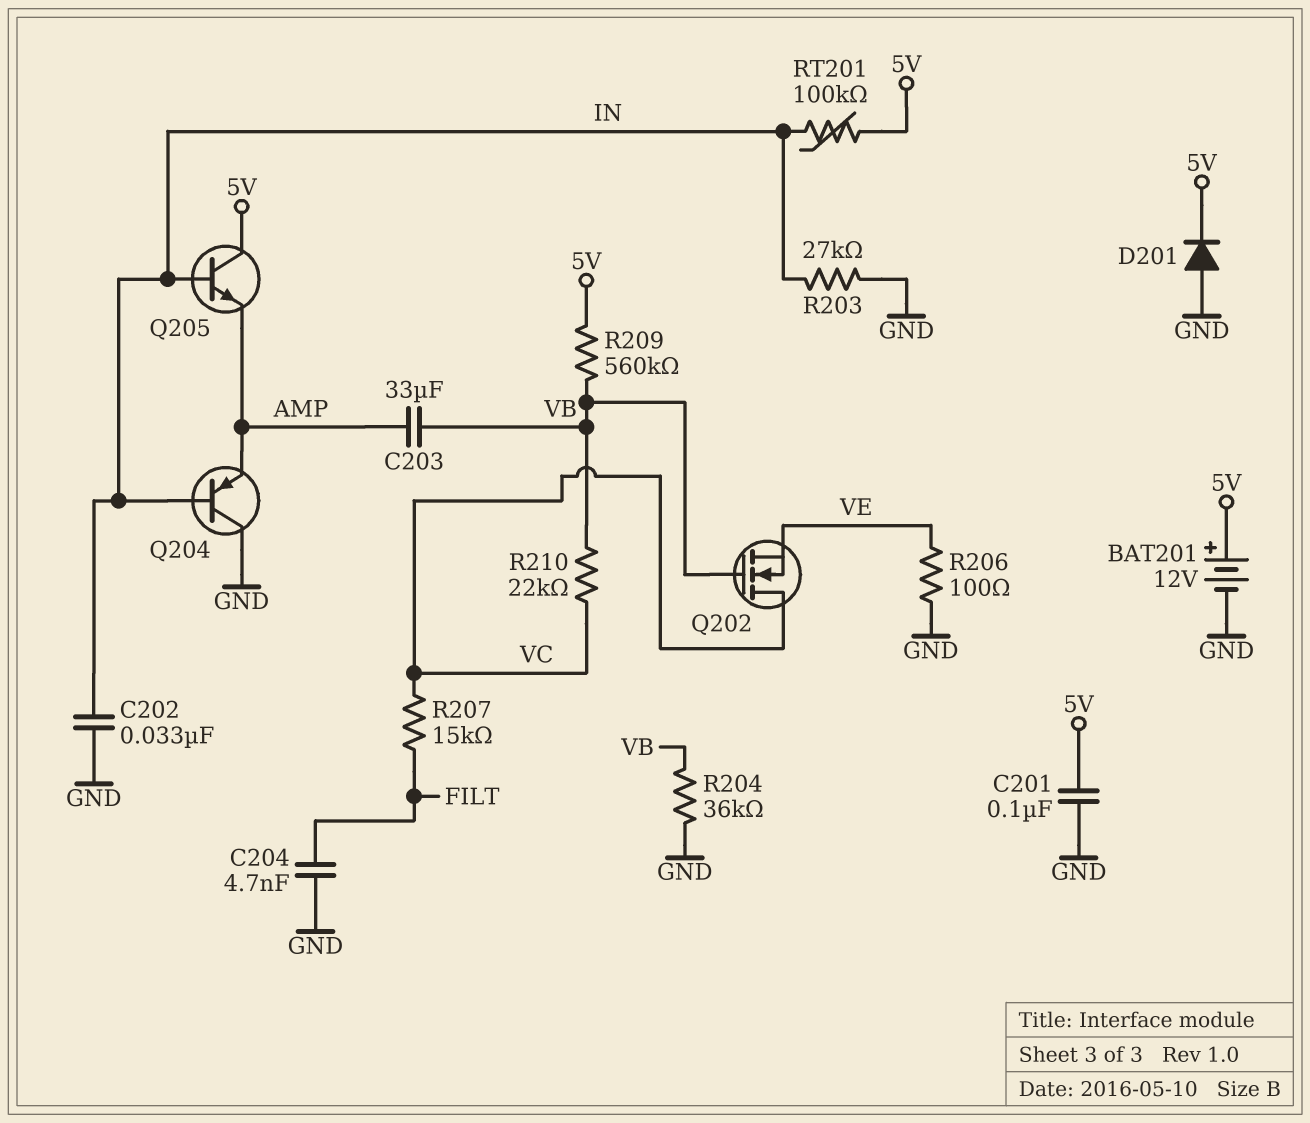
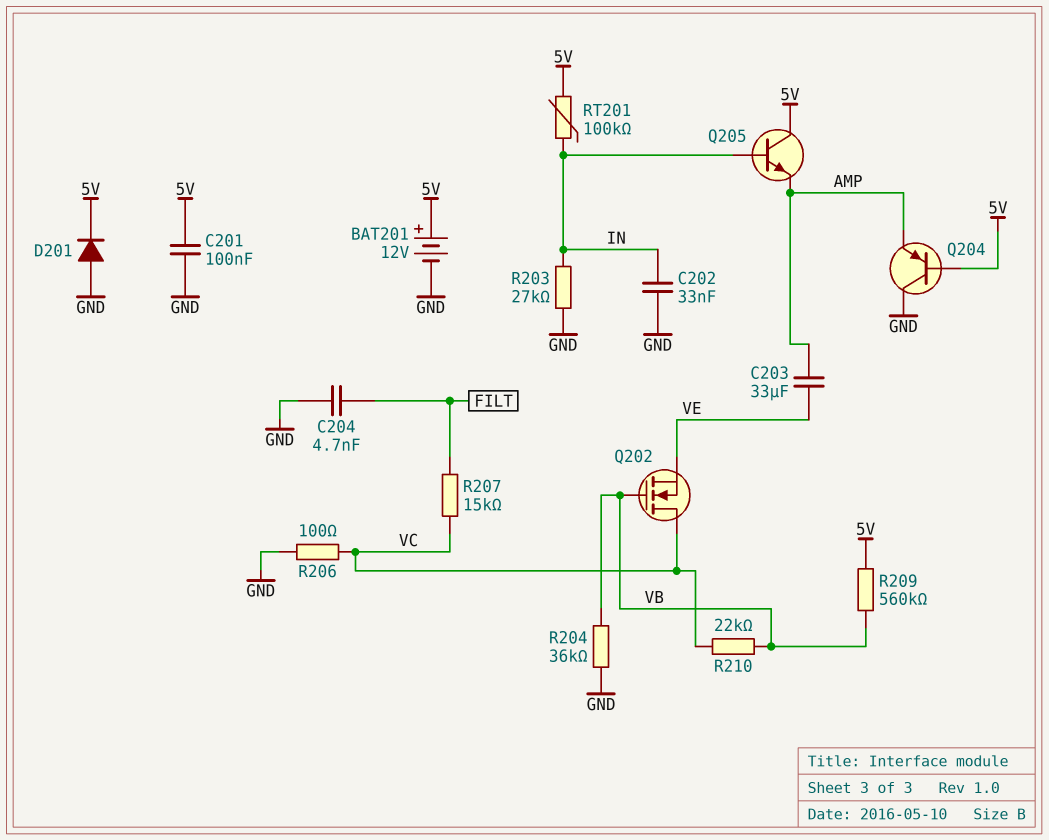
C203: 33uF (AMP, VB) -> 33uF (AMP, VE)
Q204: PNP (B IN, C GND, E AMP) -> PNP (B 5V, C GND, E AMP)
R206: 100 (GND, VE) -> 100 (GND, VC)

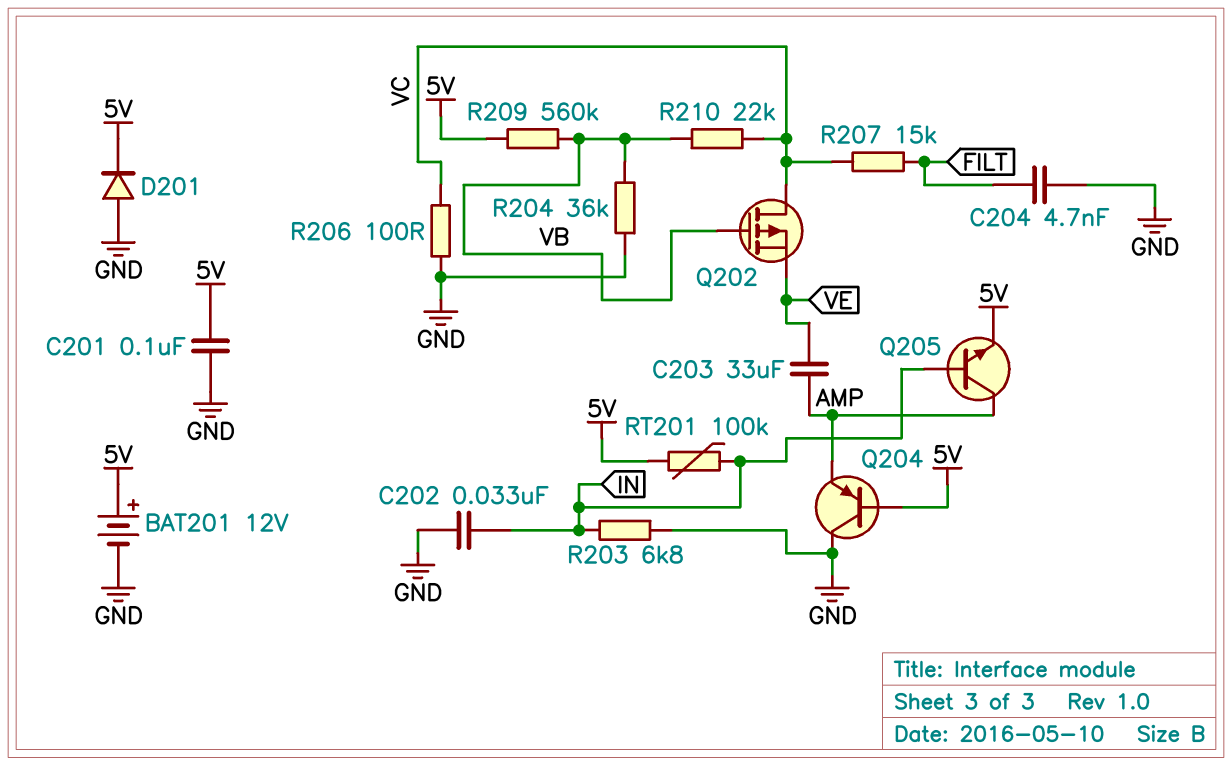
Q202: NMOS (G VB, D VC, S VE) -> PMOS (G VB, D VC, S VE)
Q205: NPN (B IN, C 5V, E AMP) -> NPN (B IN, C AMP, E 5V)
R203: 27k (GND, IN) -> 6.8k (GND, IN)

